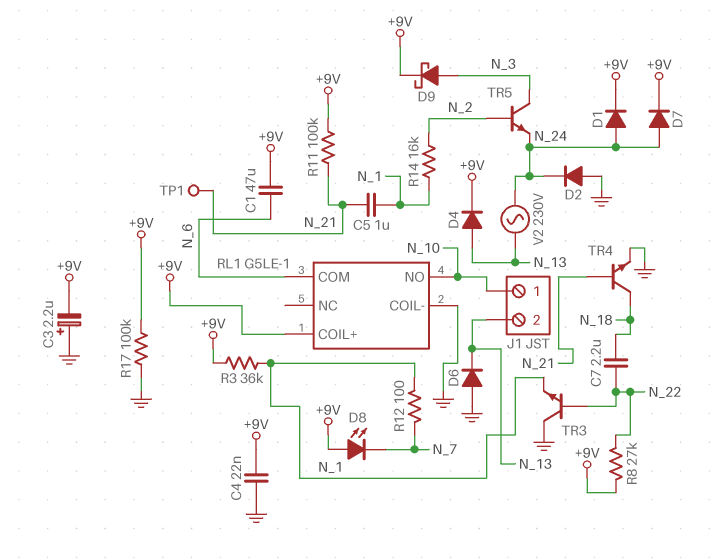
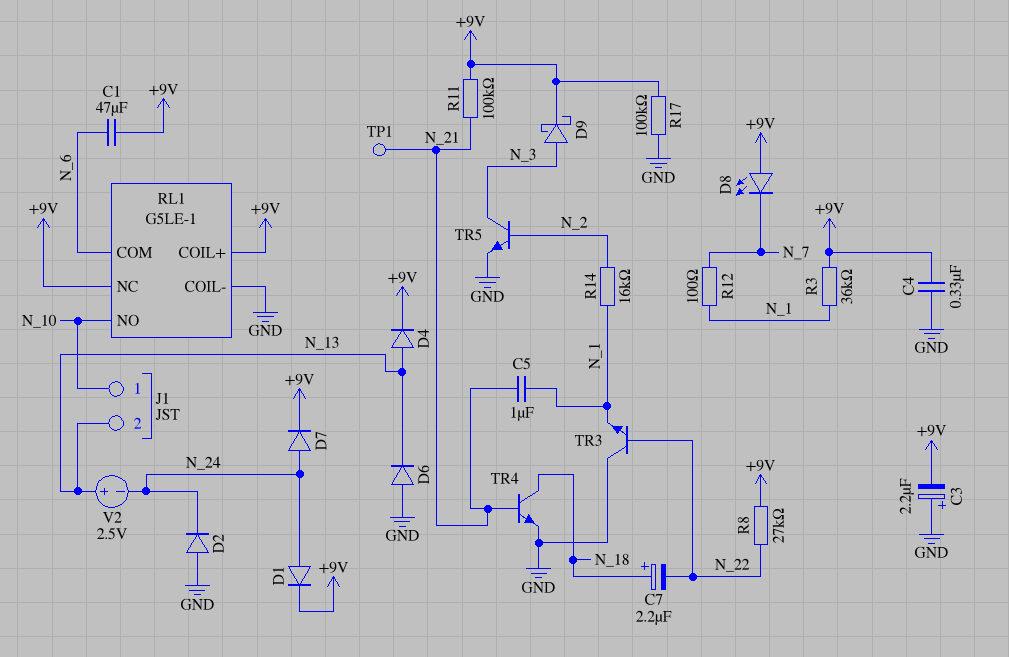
C4: 22nF (+9V, GND) -> 330nF (+9V, GND)
C7: 2.2uF (N_18, N_22) -> 2.2uF (plus N_18, minus N_22)
RL1 pin NC: none -> +9V
TR5: NPN (B N_2, C N_3, E N_24) -> NPN (B N_2, C N_3, E GND)
V2: AC 230V (N_13, N_24) -> 2.5V (plus N_13, minus N_24)

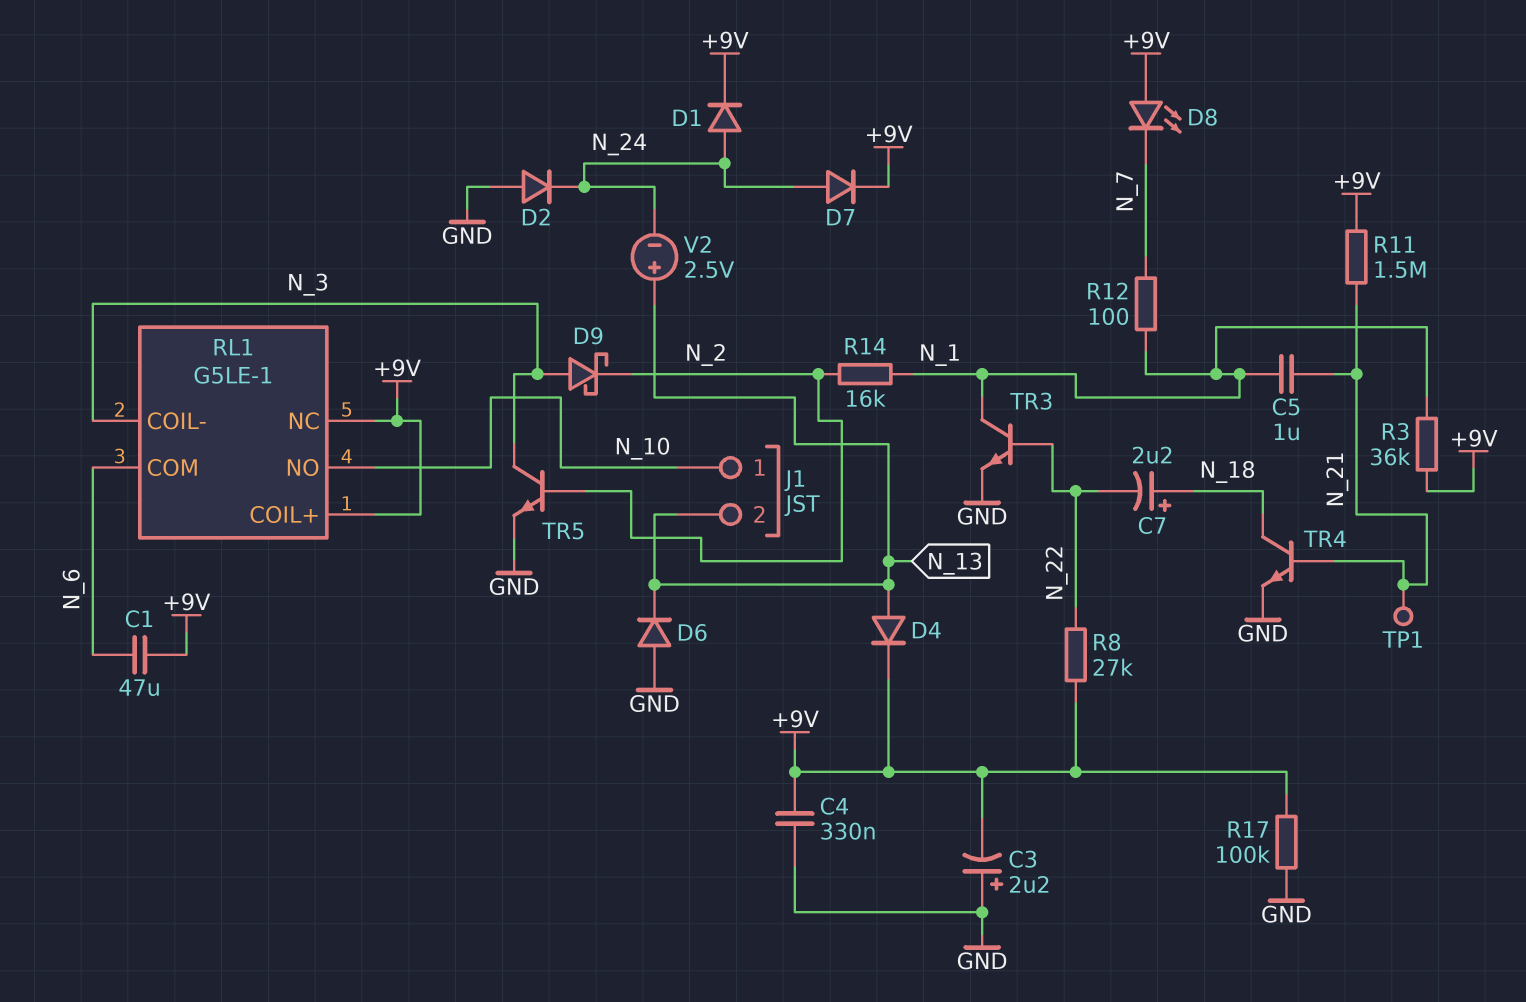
D9: schottky (A N_3, K +9V) -> schottky (A N_3, K N_2)
R11: 100k (+9V, N_21) -> 1.5M (+9V, N_21)
RL1 pin COIL-: GND -> N_3
TR3: NPN (B N_22, C GND, E N_1) -> NPN (B N_22, C N_1, E GND)

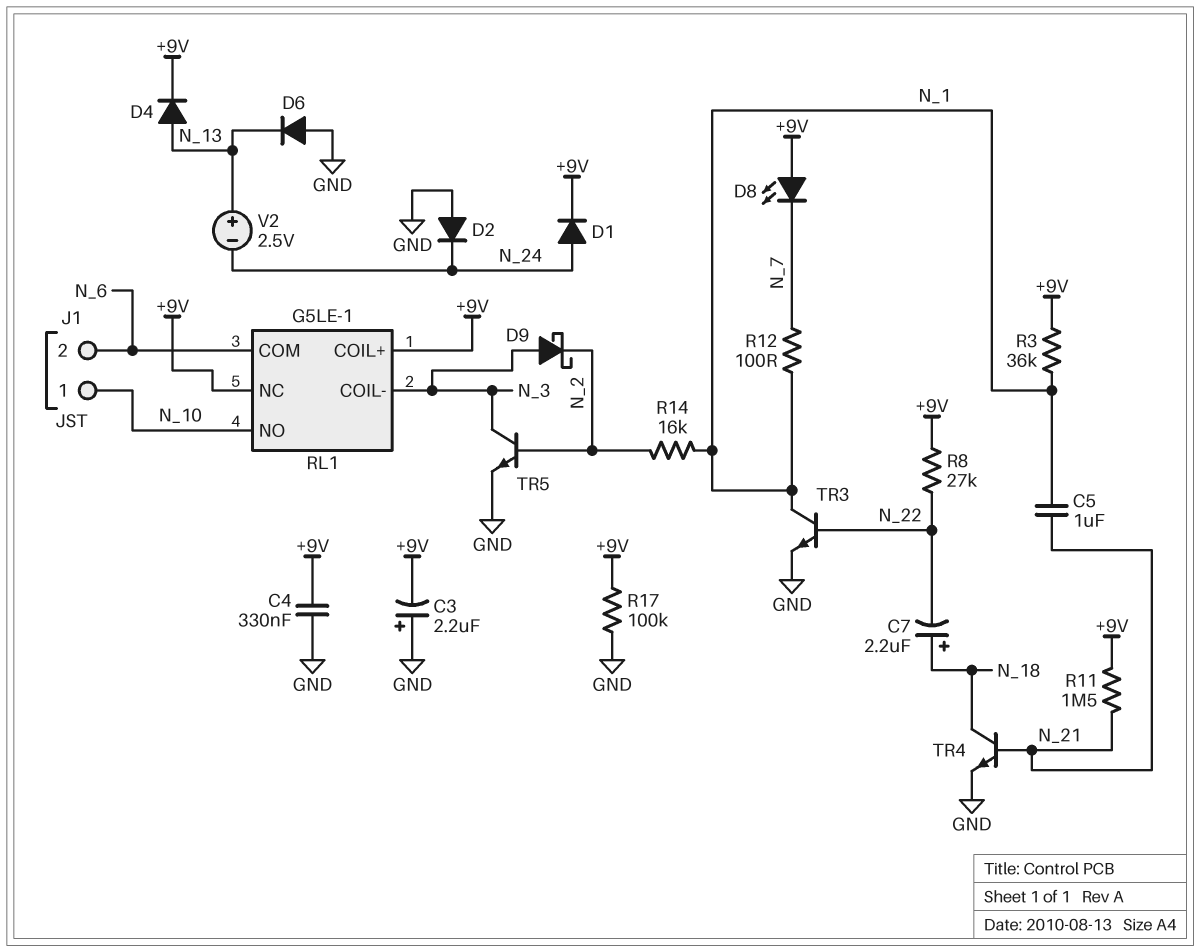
C1: 47uF (+9V, N_6) -> none
D7: diode (A N_24, K +9V) -> none
J1 pin 2: N_13 -> N_6
TP1: test point (N_21) -> none

